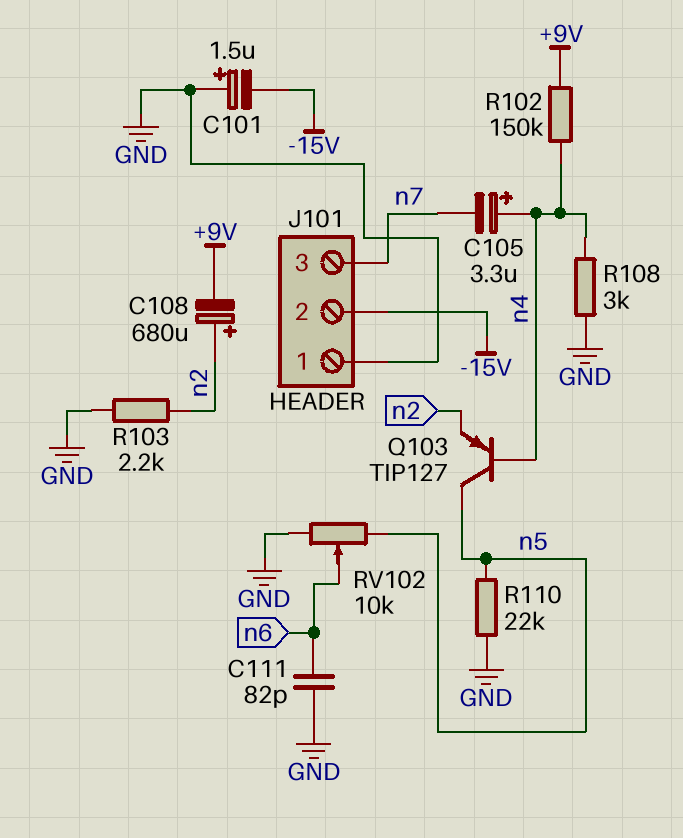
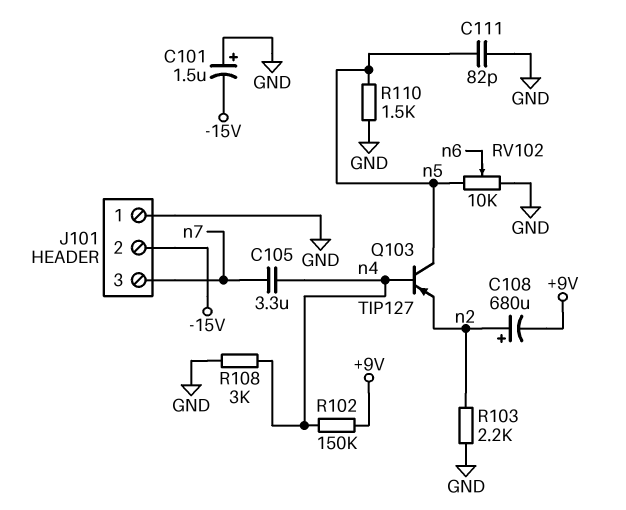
C105: 3.3uF (plus n4, minus n7) -> 3.3uF (n4, n7)
C111: 82pF (GND, n6) -> 82pF (GND, n5)
R110: 22k (GND, n5) -> 1.5k (GND, n5)

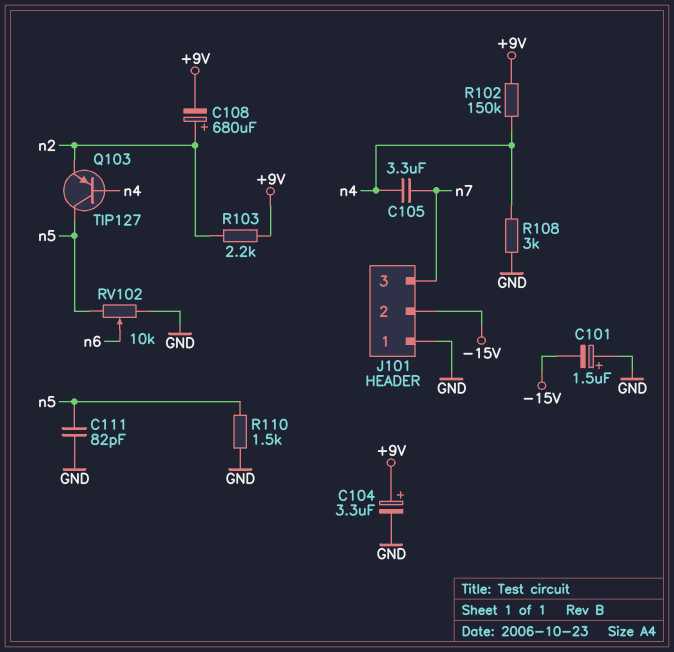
C104: none -> 3.3uF (plus +9V, minus GND)
R103: 2.2k (GND, n2) -> 2.2k (+9V, n2)

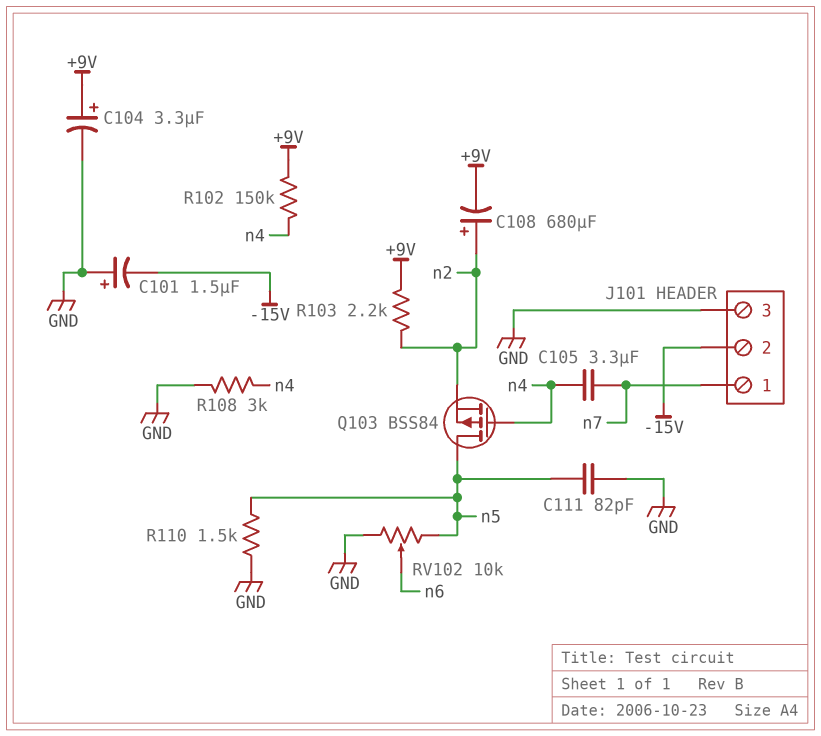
J101 pin 1: GND -> n7
J101 pin 3: n7 -> GND
Q103: PNP TIP127 (B n4, C n5, E n2) -> PMOS BSS84 (G n4, D n5, S n2)

